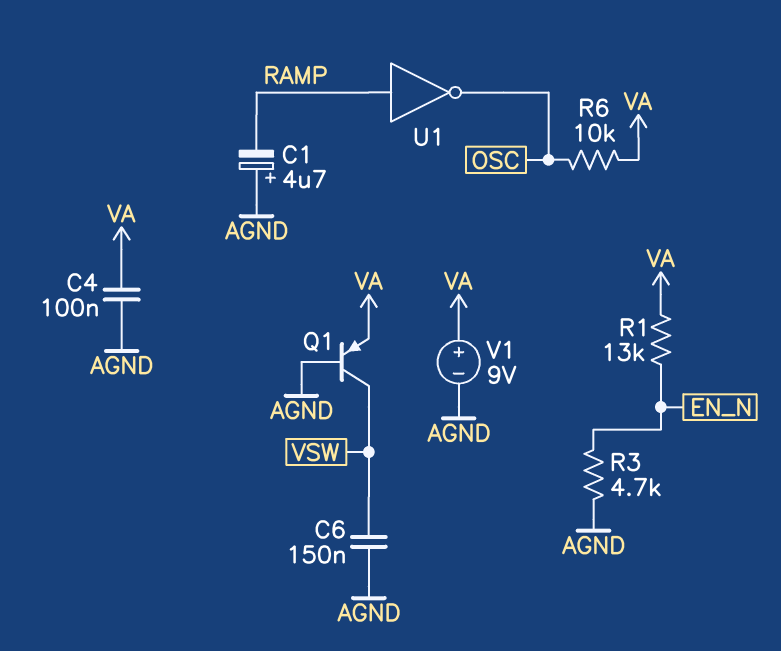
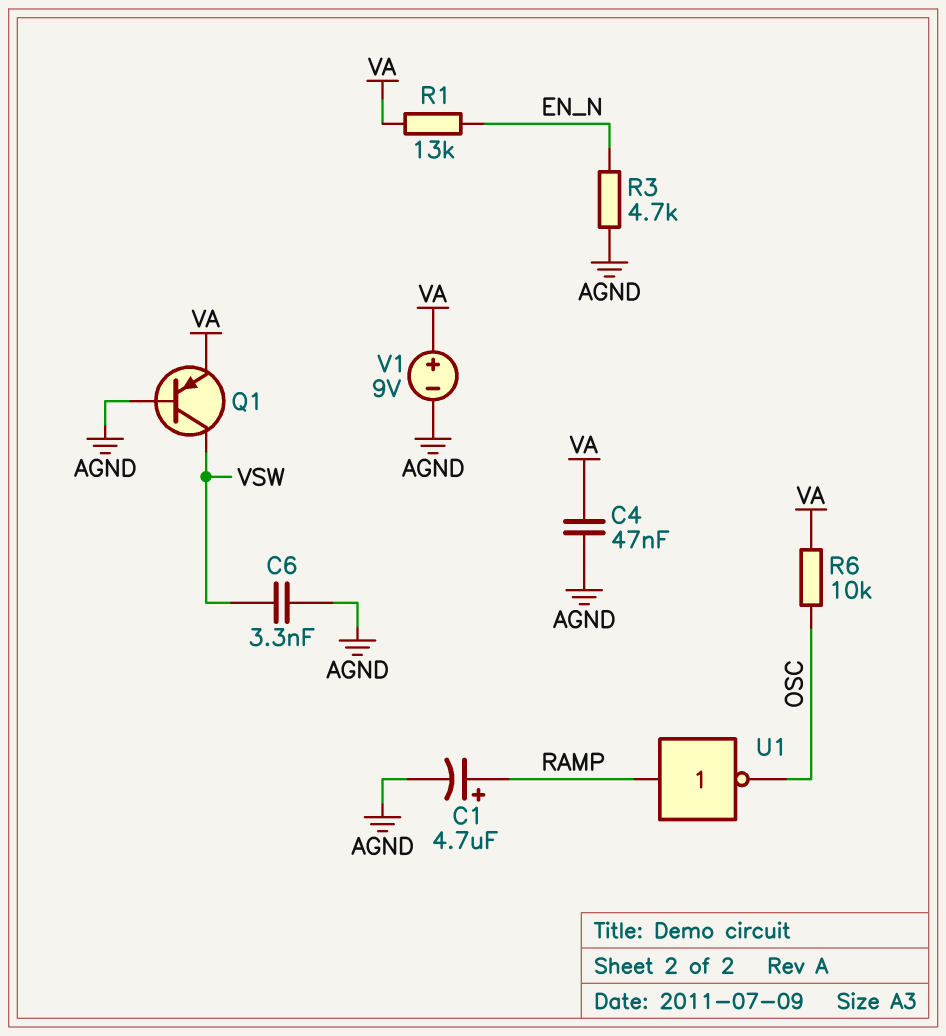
C1: 4.7uF (plus AGND, minus RAMP) -> 4.7uF (plus RAMP, minus AGND)
C4: 100nF (AGND, VA) -> 47nF (AGND, VA)
C6: 150nF (AGND, VSW) -> 3.3nF (AGND, VSW)

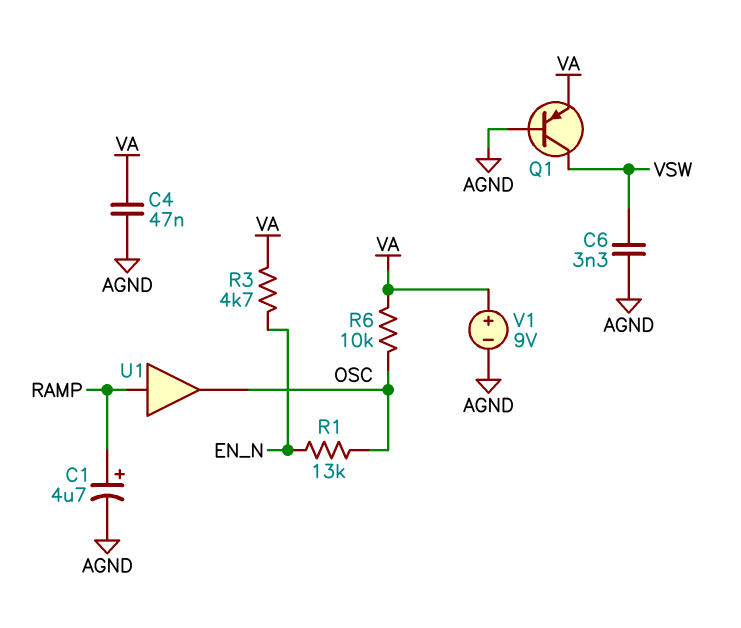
R1: 13k (EN_N, VA) -> 13k (EN_N, OSC)
R3: 4.7k (AGND, EN_N) -> 4.7k (EN_N, VA)
U1: NOT (in RAMP, out OSC) -> buffer (in RAMP, out OSC)

